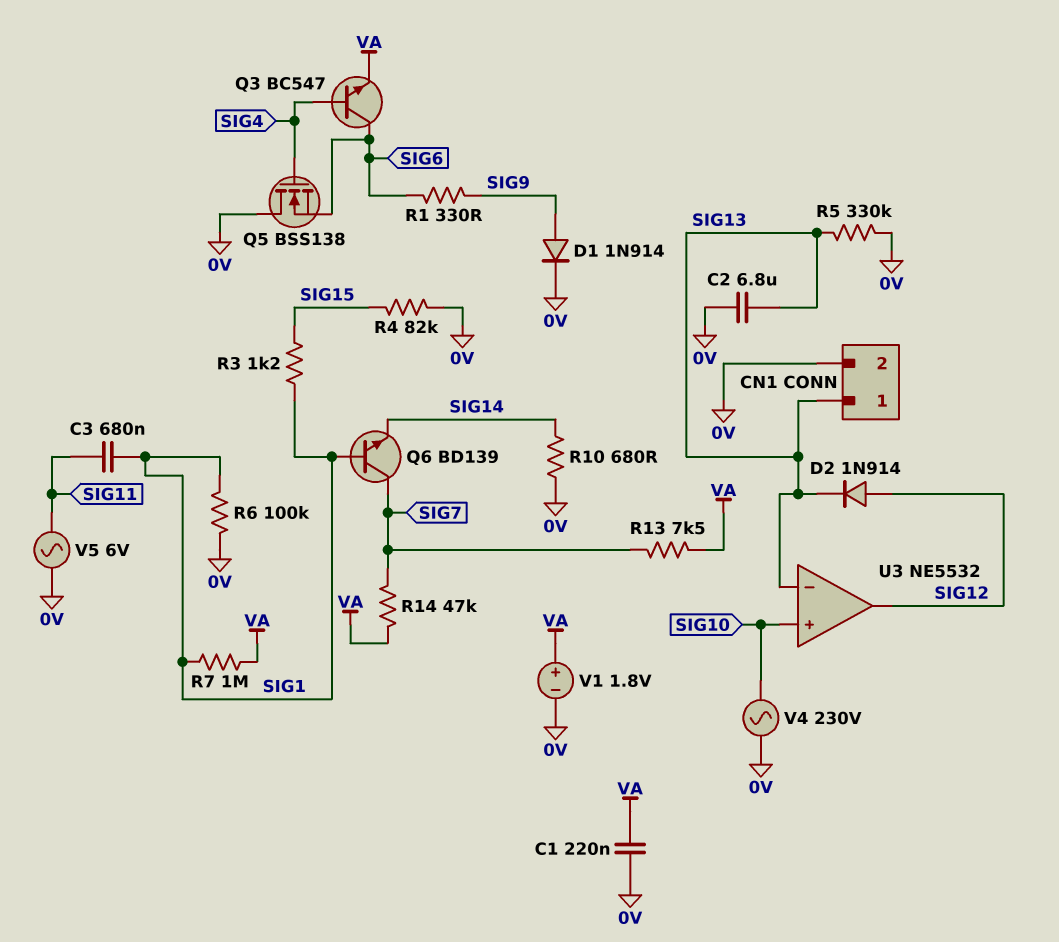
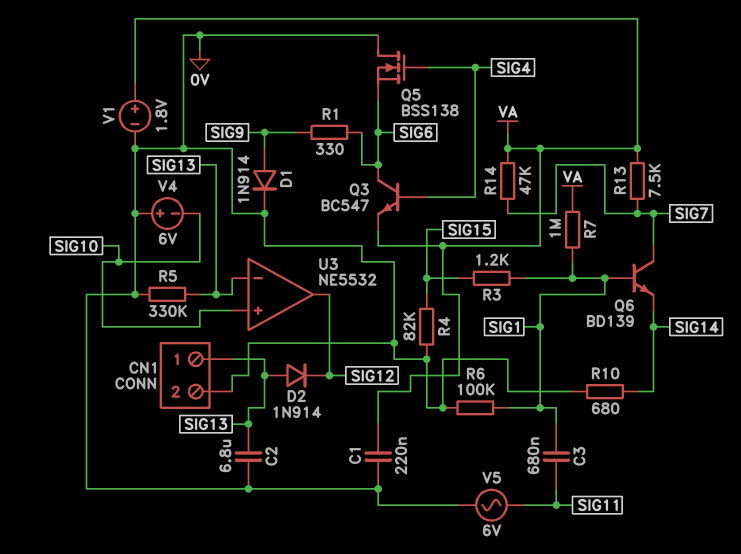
D2: diode 1N914 (A SIG12, K SIG13) -> diode 1N914 (A SIG13, K SIG12)
V4: AC 230V (0V, SIG10) -> 6V (plus 0V, minus SIG10)

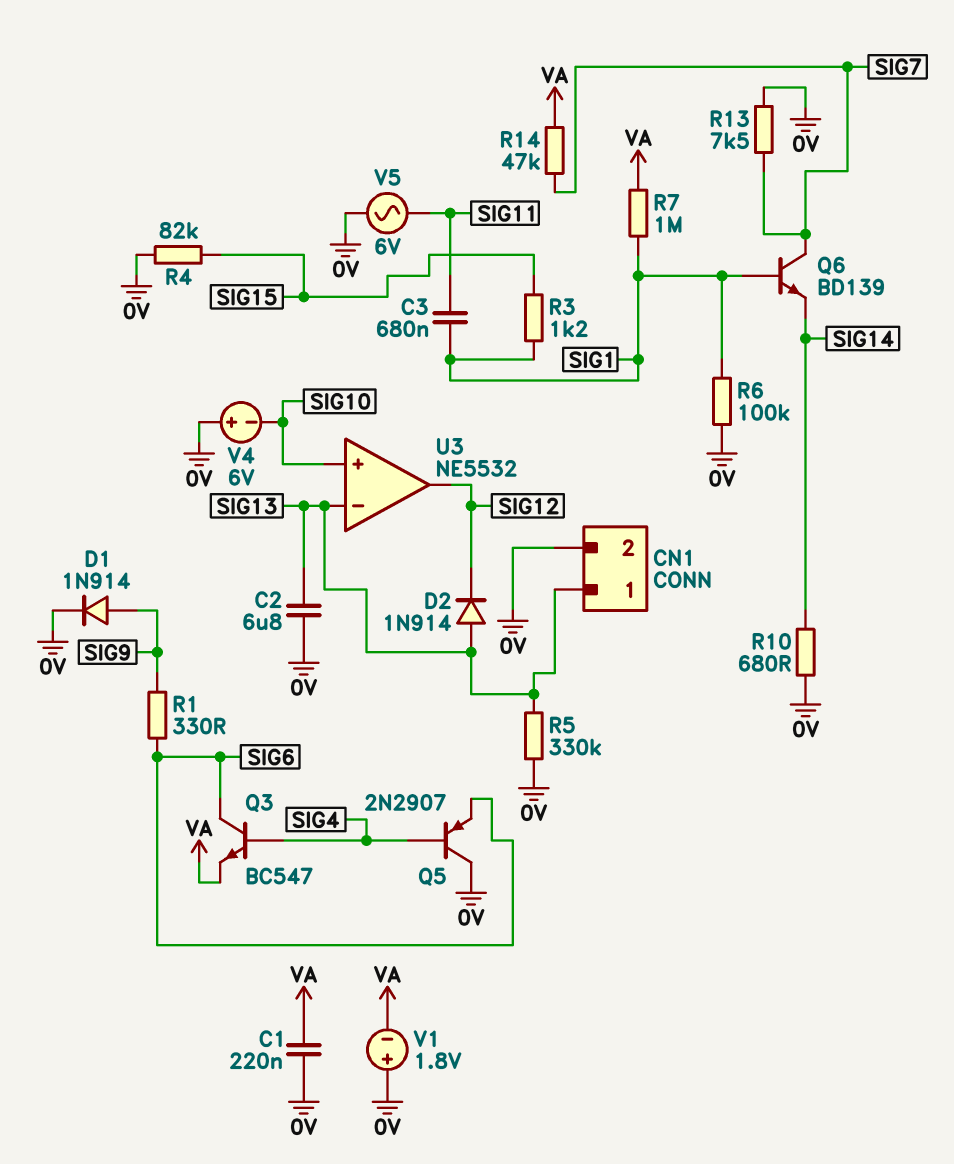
Q5: NMOS BSS138 (G SIG4, D 0V, S SIG6) -> PNP 2N2907 (B SIG4, C 0V, E SIG6)
R13: 7.5k (SIG7, VA) -> 7.5k (0V, SIG7)
V1: 1.8V (plus VA, minus 0V) -> 1.8V (plus 0V, minus VA)

